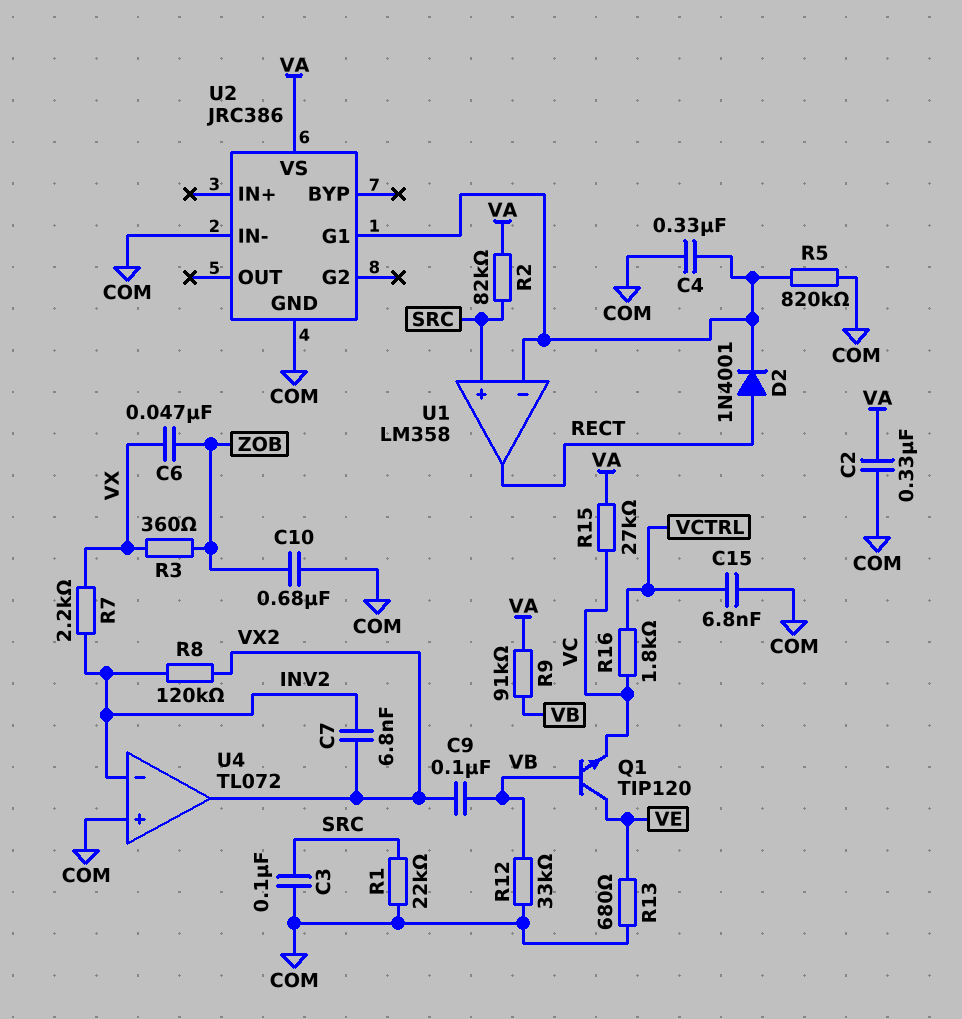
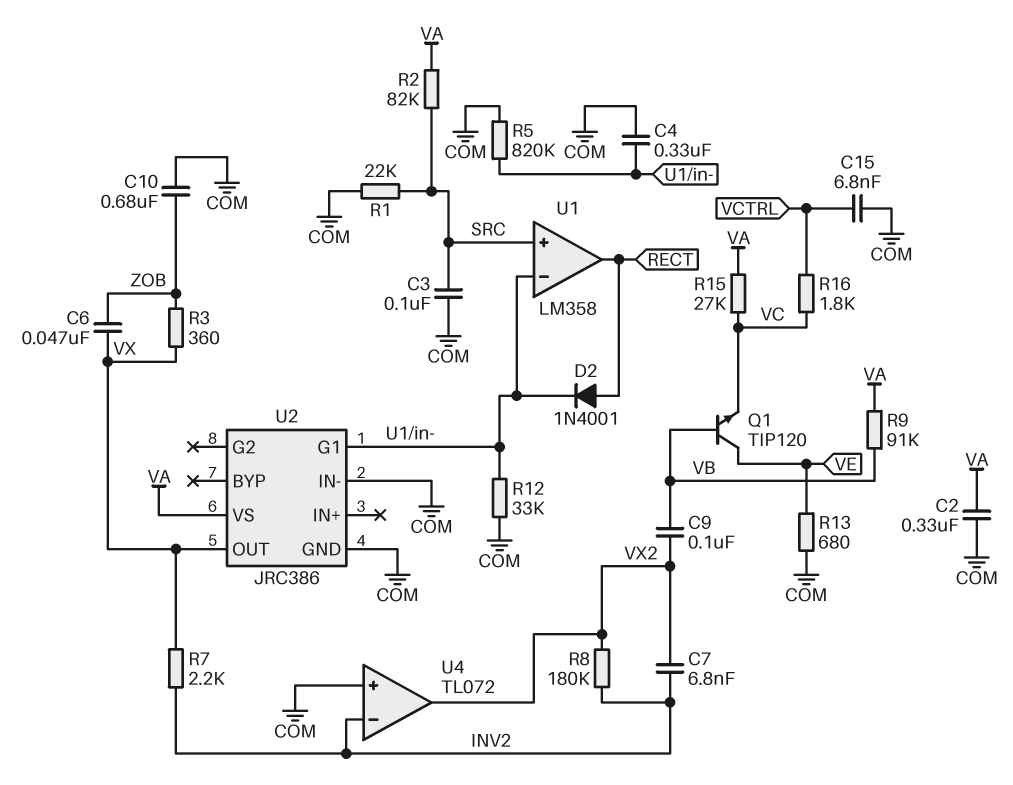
R8: 120k (INV2, VX2) -> 180k (INV2, VX2)
R12: 33k (COM, VB) -> 33k (COM, U1/in-)
U2 pin OUT: none -> VX

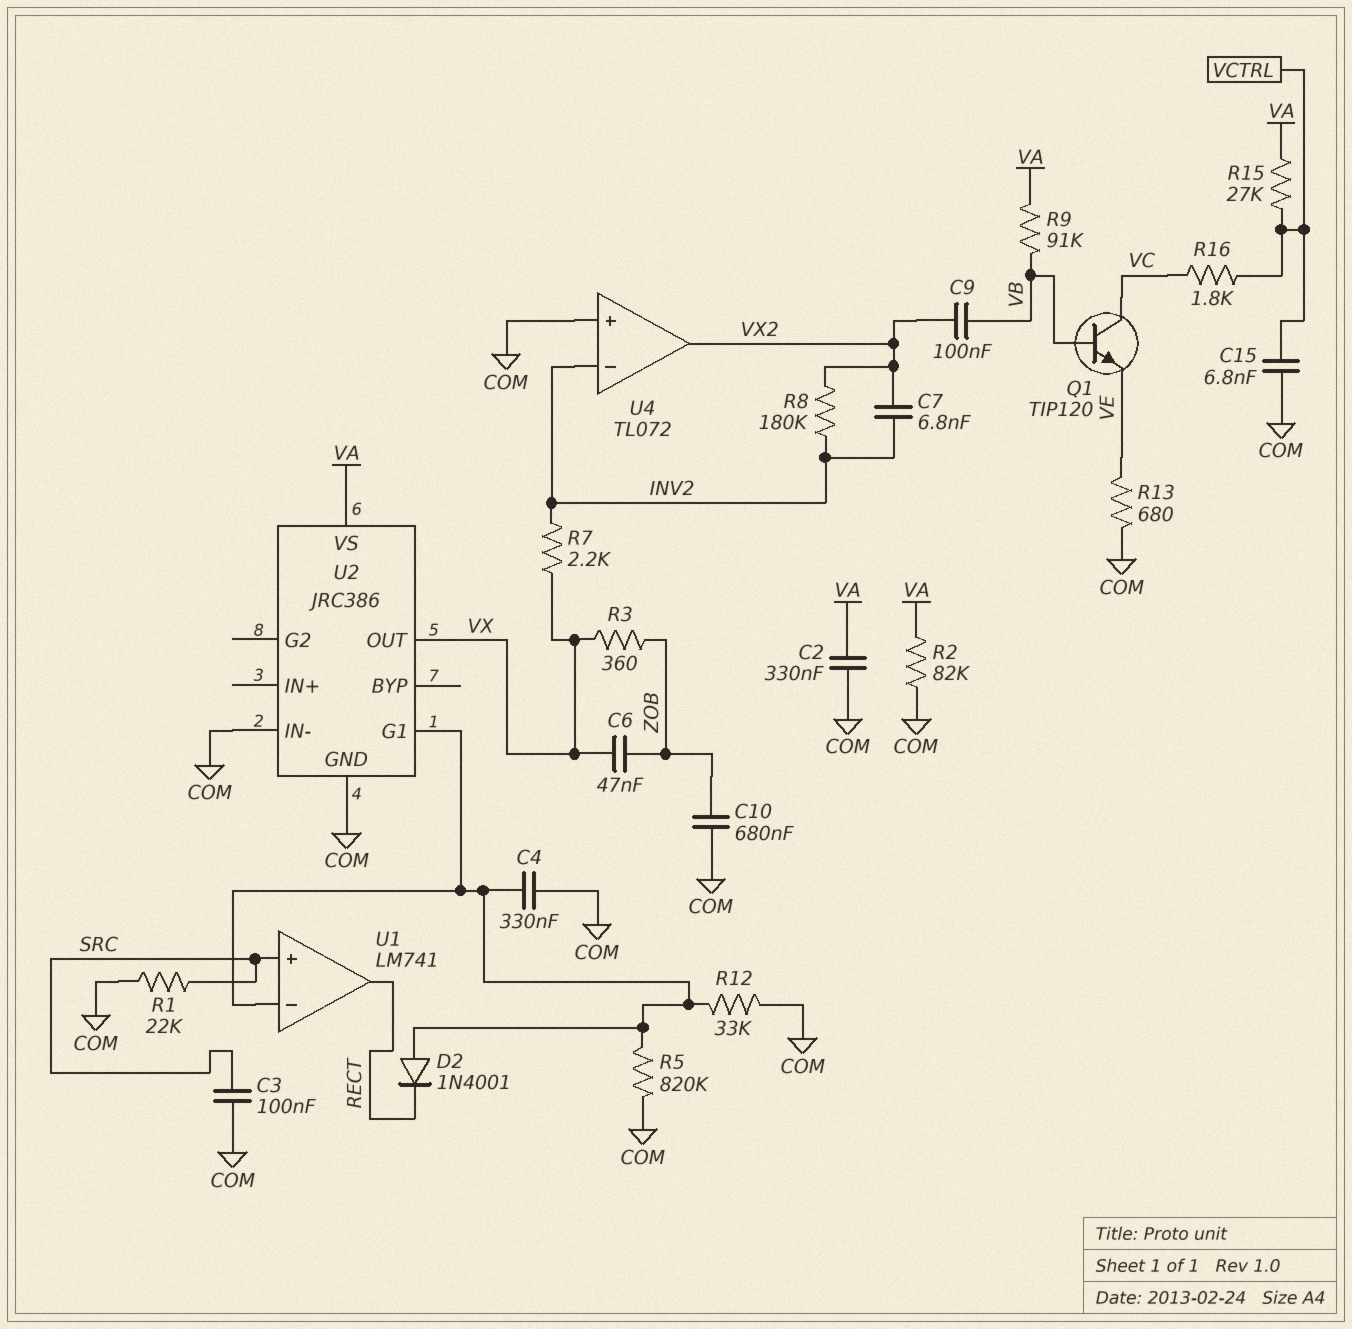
D2: diode 1N4001 (A RECT, K U1/in-) -> diode 1N4001 (A U1/in-, K RECT)
Q1: NPN TIP120 (B VB, C VE, E VC) -> NPN TIP120 (B VB, C VC, E VE)
R2: 82k (SRC, VA) -> 82k (COM, VA)
R15: 27k (VA, VC) -> 27k (VA, VCTRL)
U1: LM358 -> LM741

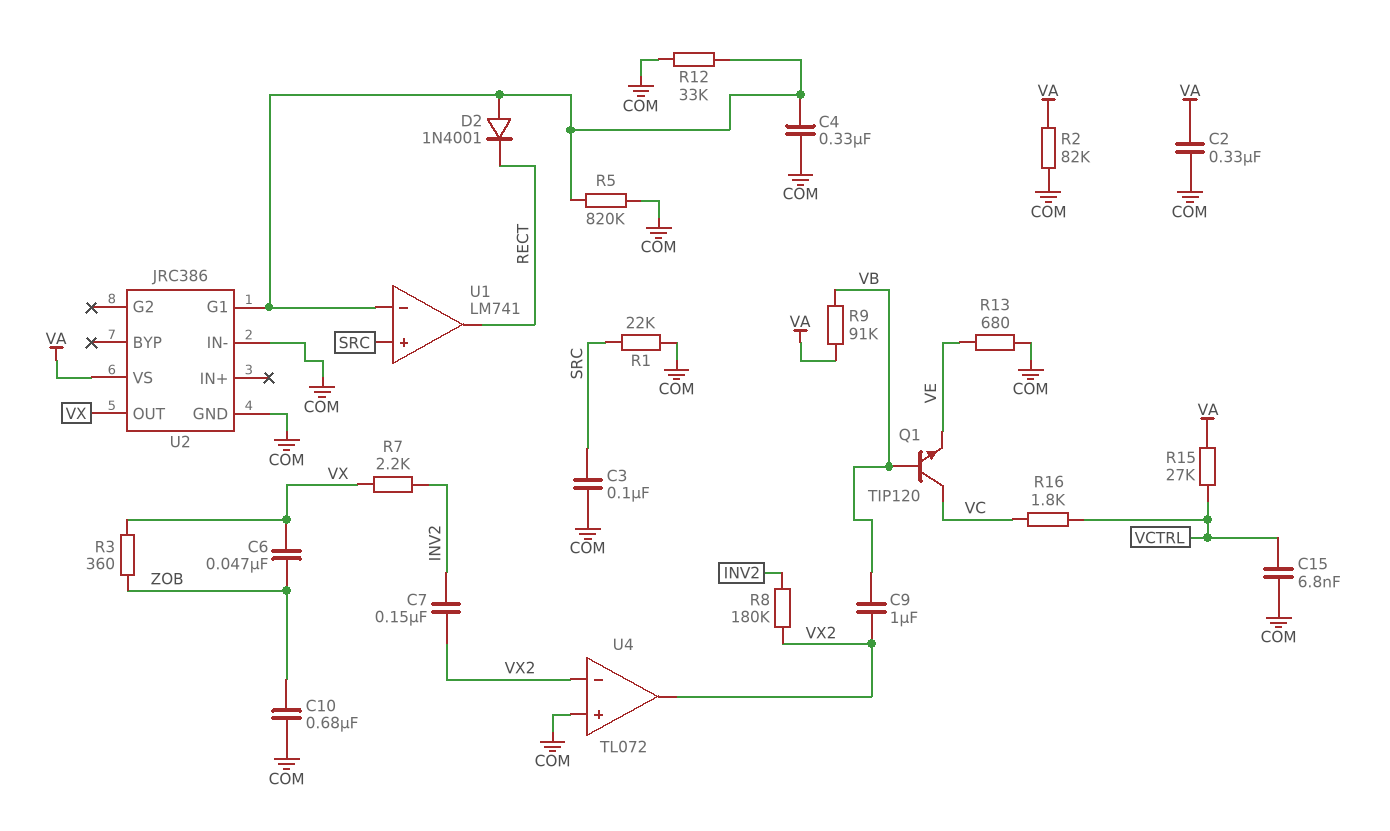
C7: 6.8nF (INV2, VX2) -> 150nF (INV2, VX2)
C9: 100nF (VB, VX2) -> 1uF (VB, VX2)
U4 pin in-: INV2 -> VX2

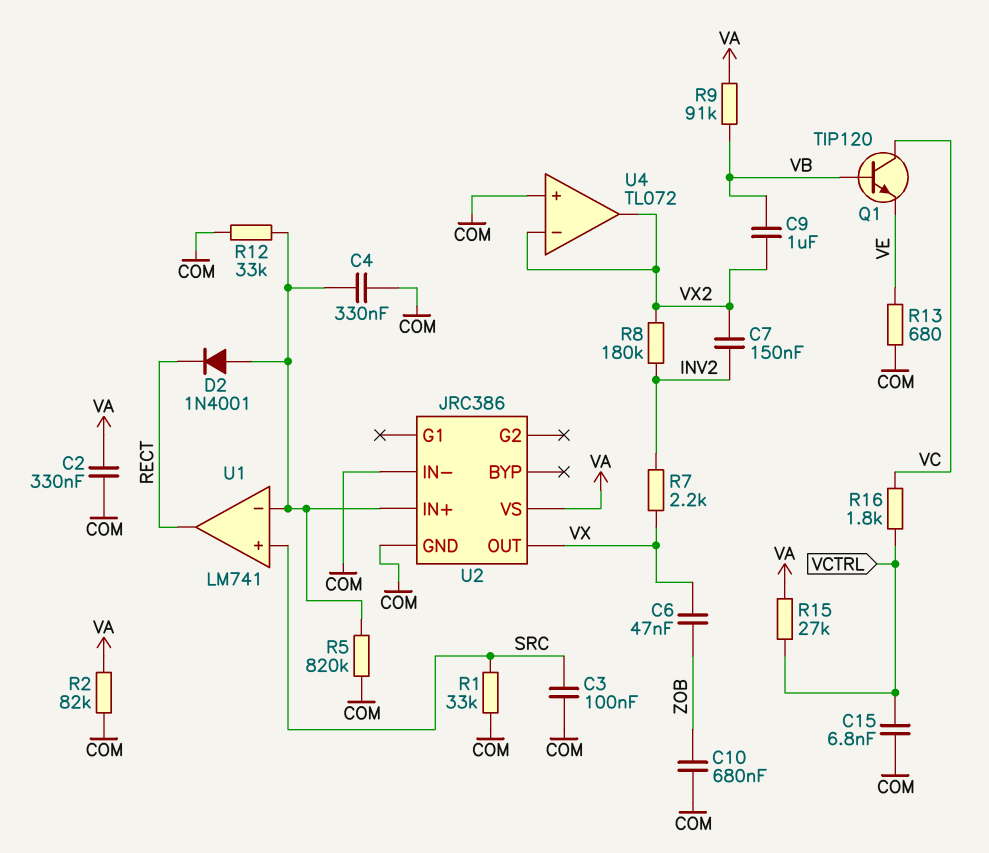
R1: 22k (COM, SRC) -> 33k (COM, SRC)
R3: 360 (VX, ZOB) -> none
U2 pin G1: U1/in- -> none
U2 pin IN+: none -> U1/in-

